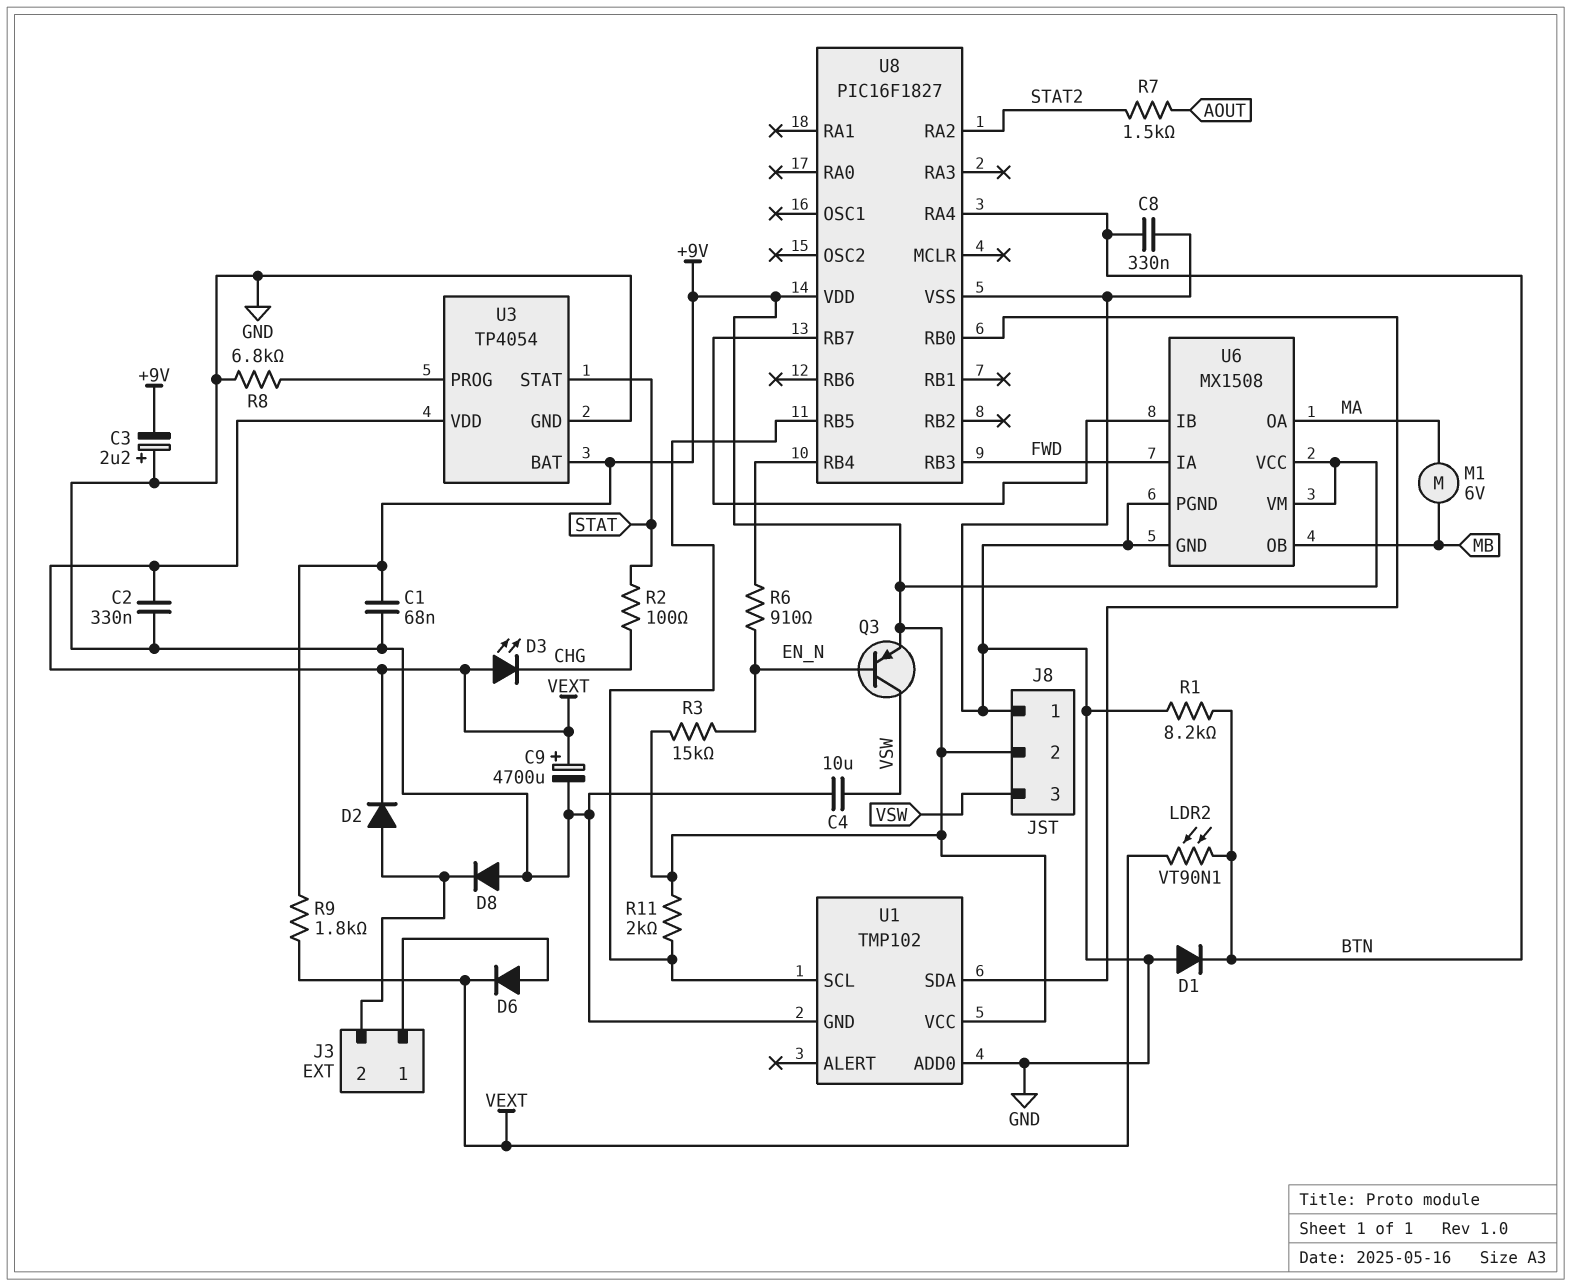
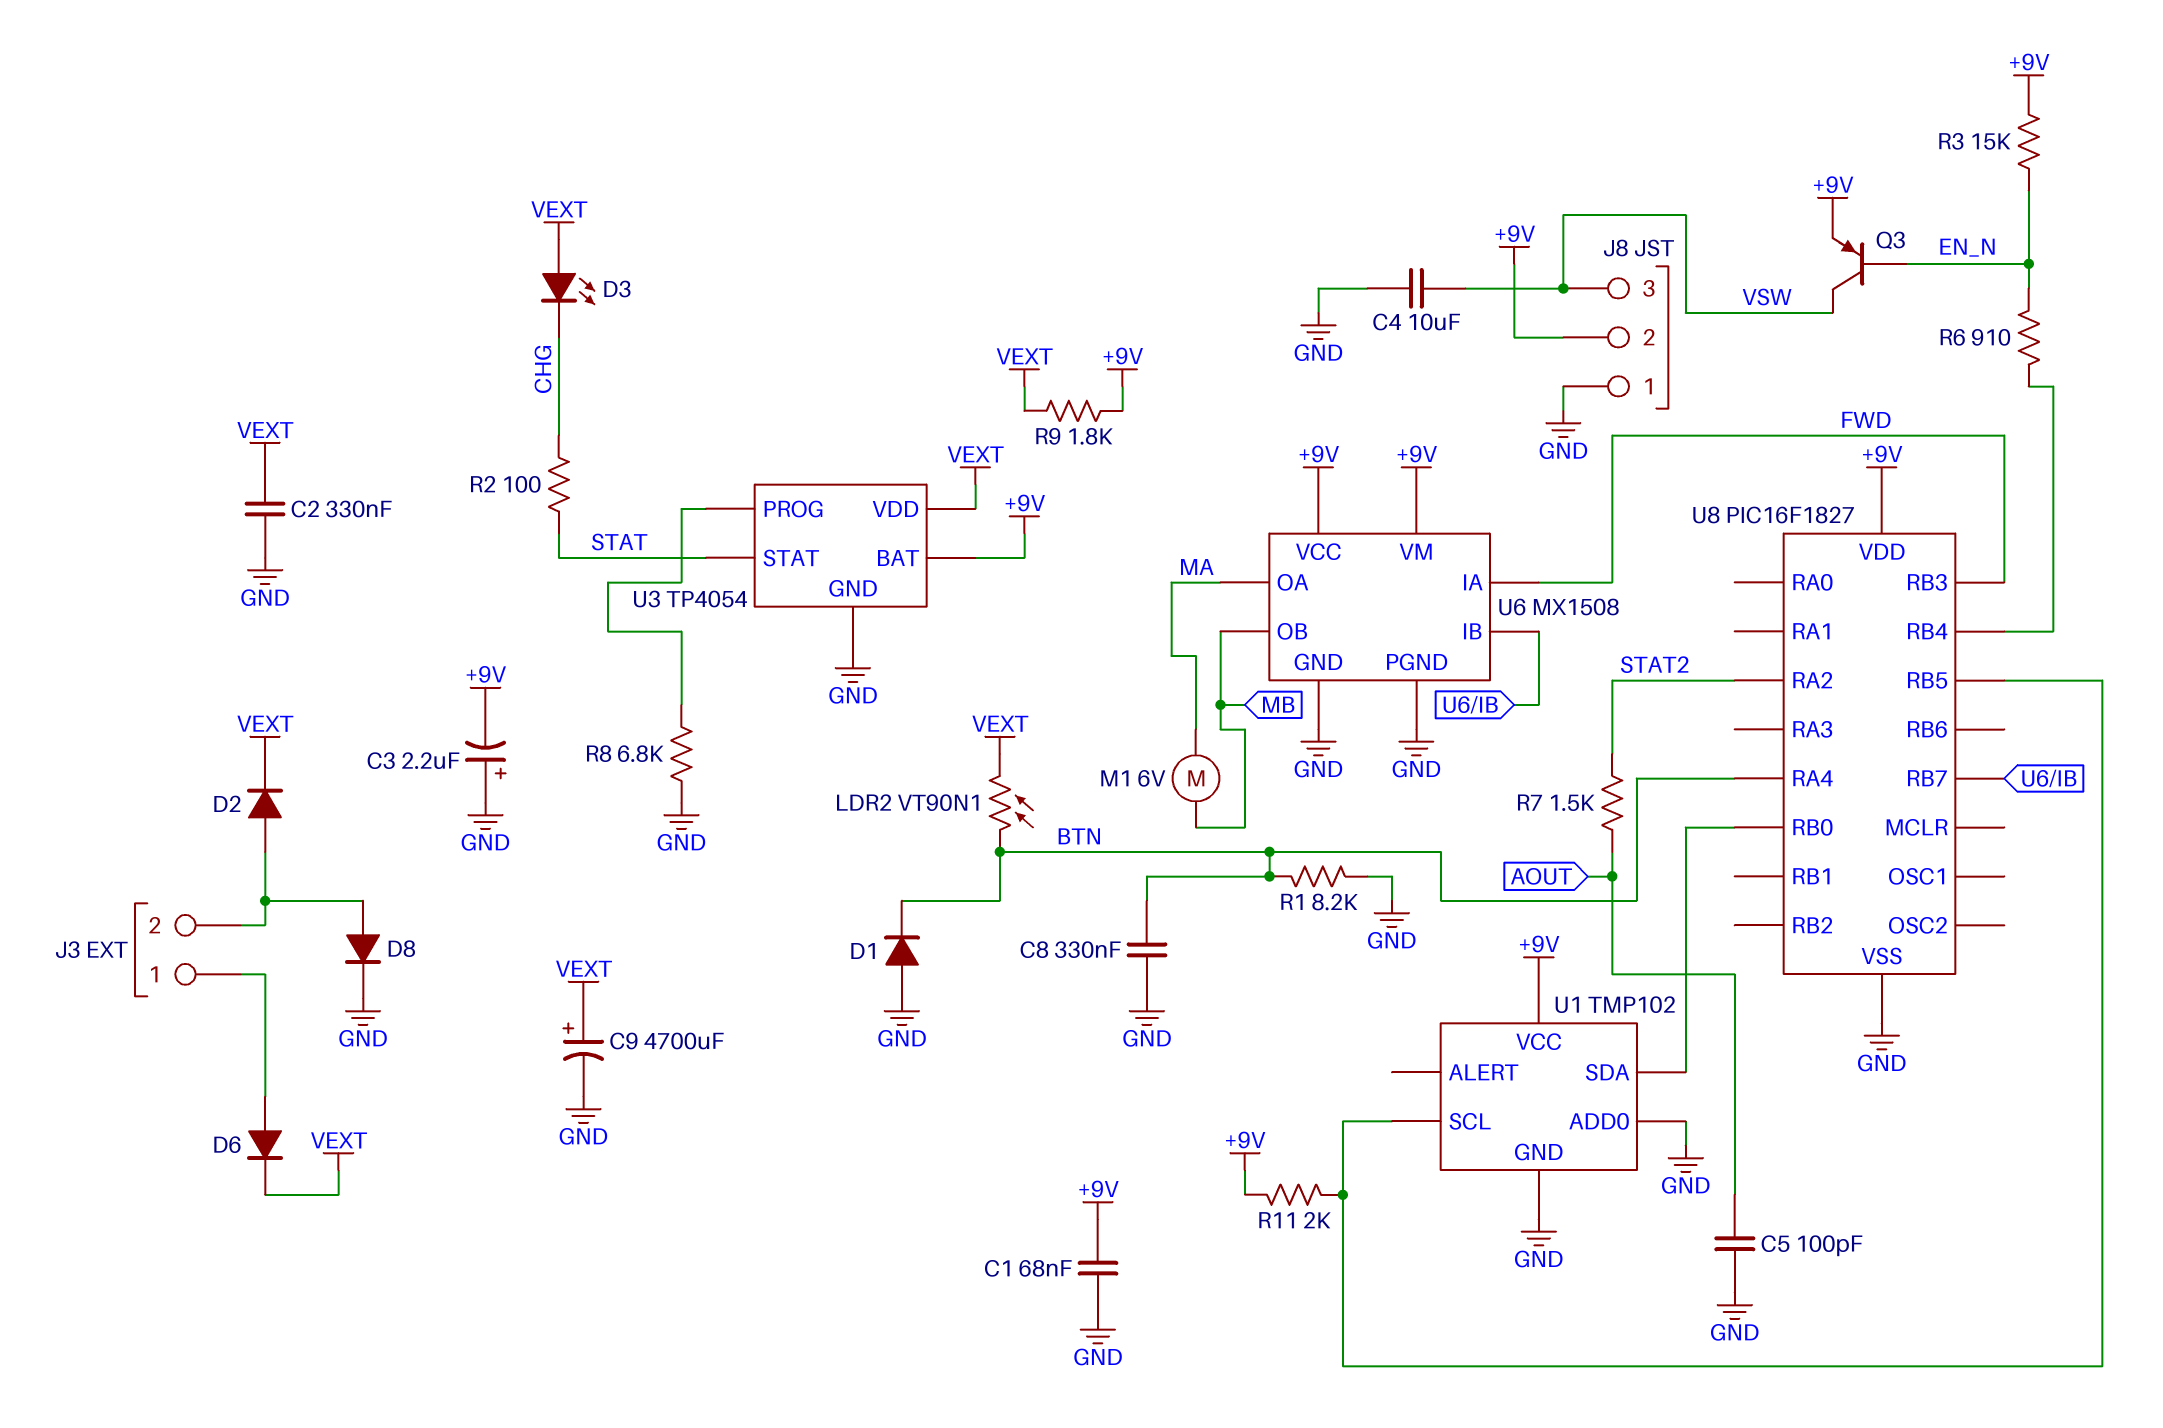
C5: none -> 100pF (AOUT, GND)
D8: diode (A GND, K J3/2) -> diode (A J3/2, K GND)

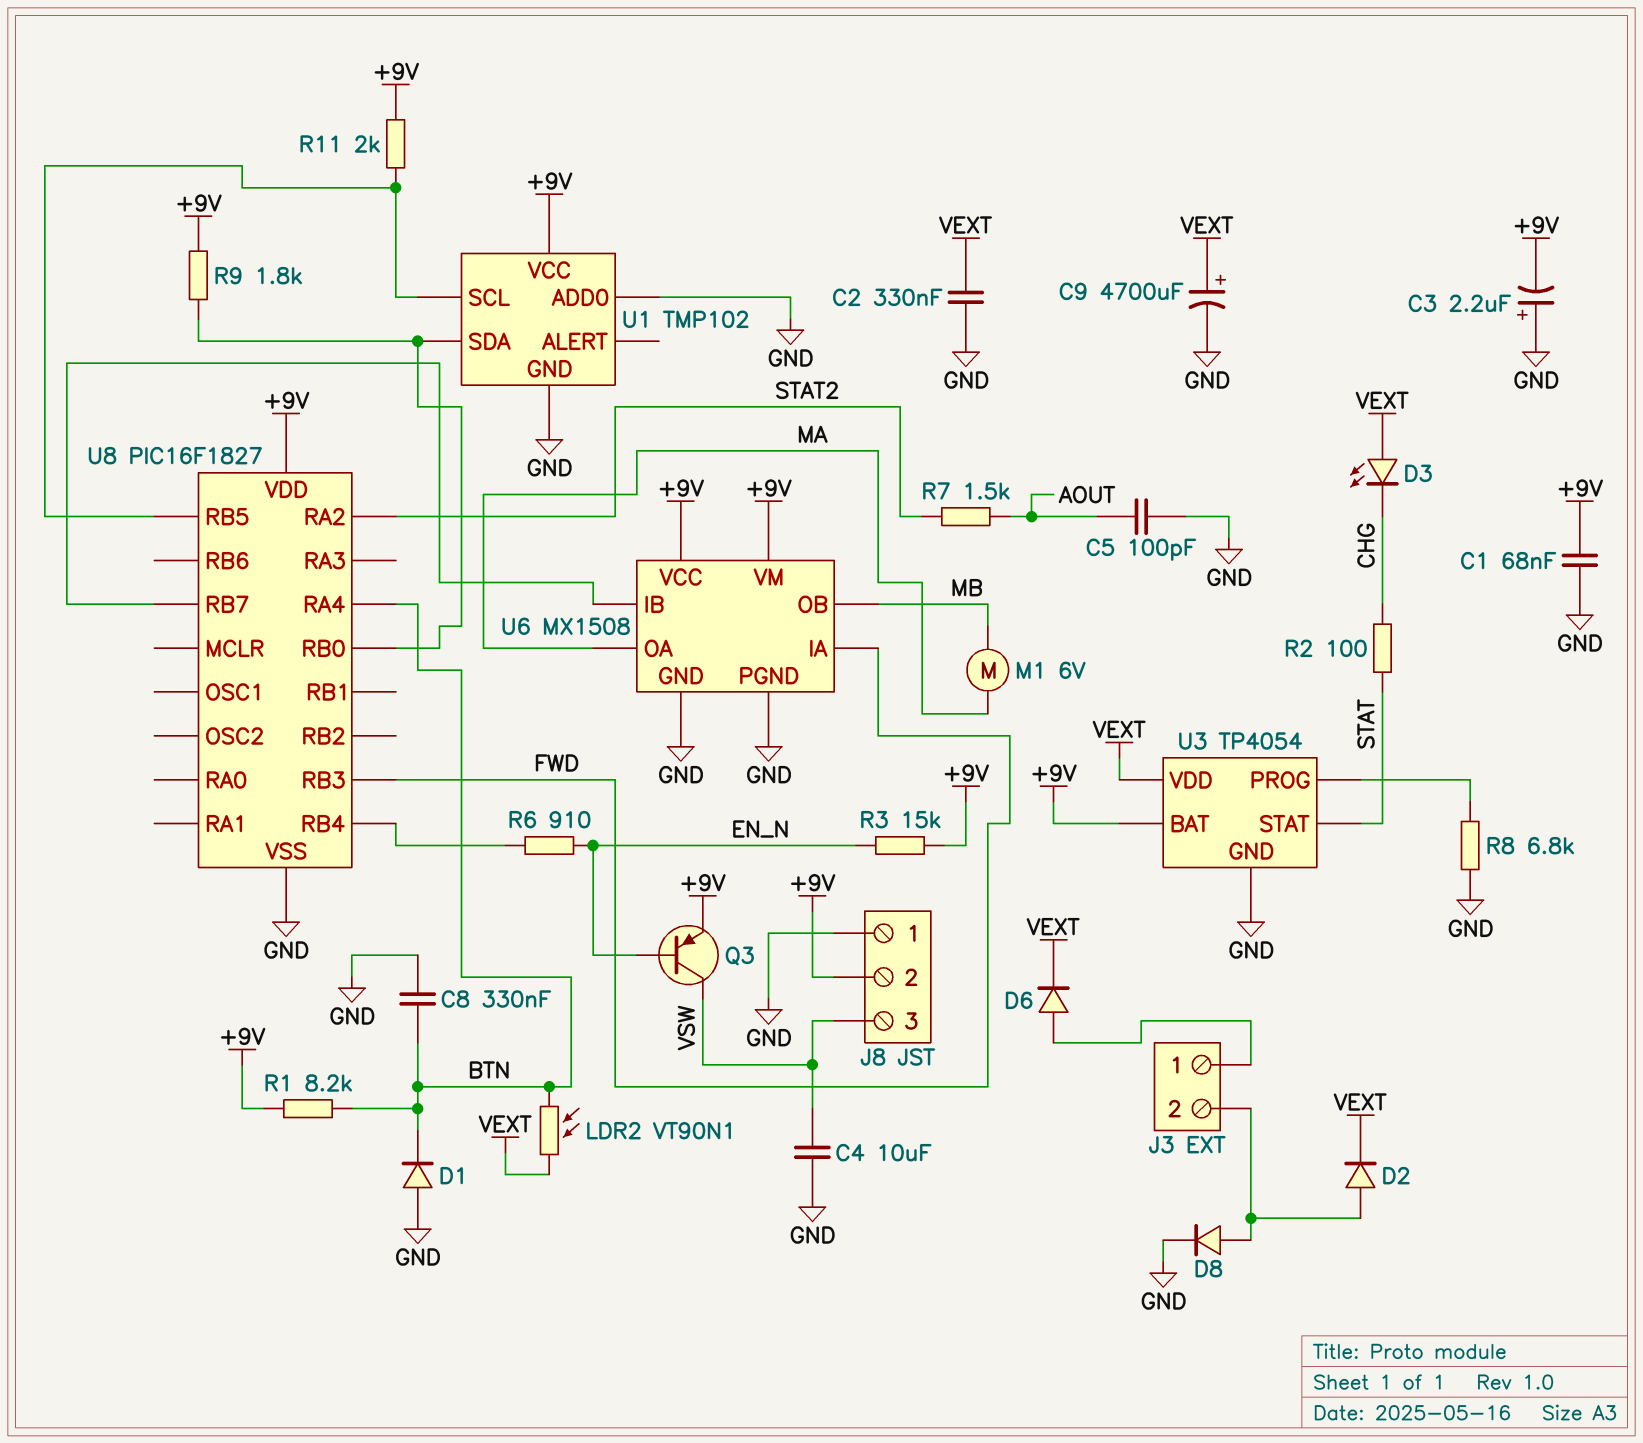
R1: 8.2k (BTN, GND) -> 8.2k (+9V, BTN)
R9: 1.8k (+9V, VEXT) -> 1.8k (+9V, U1/SDA)

